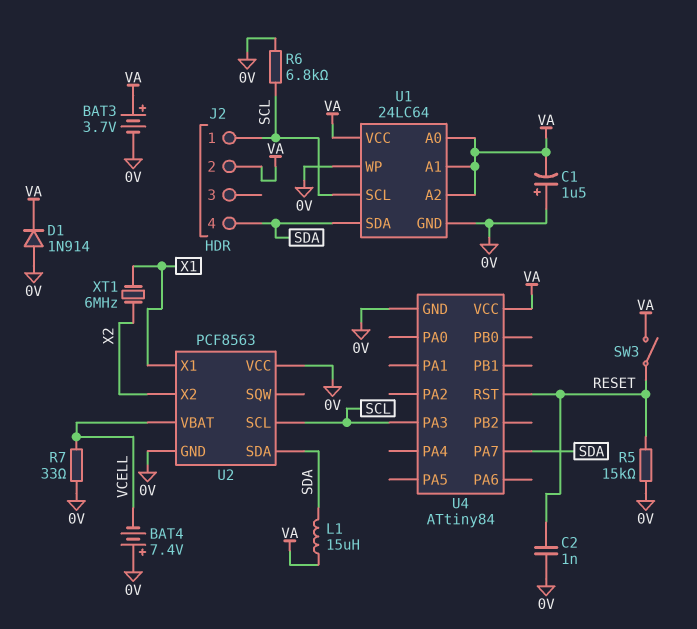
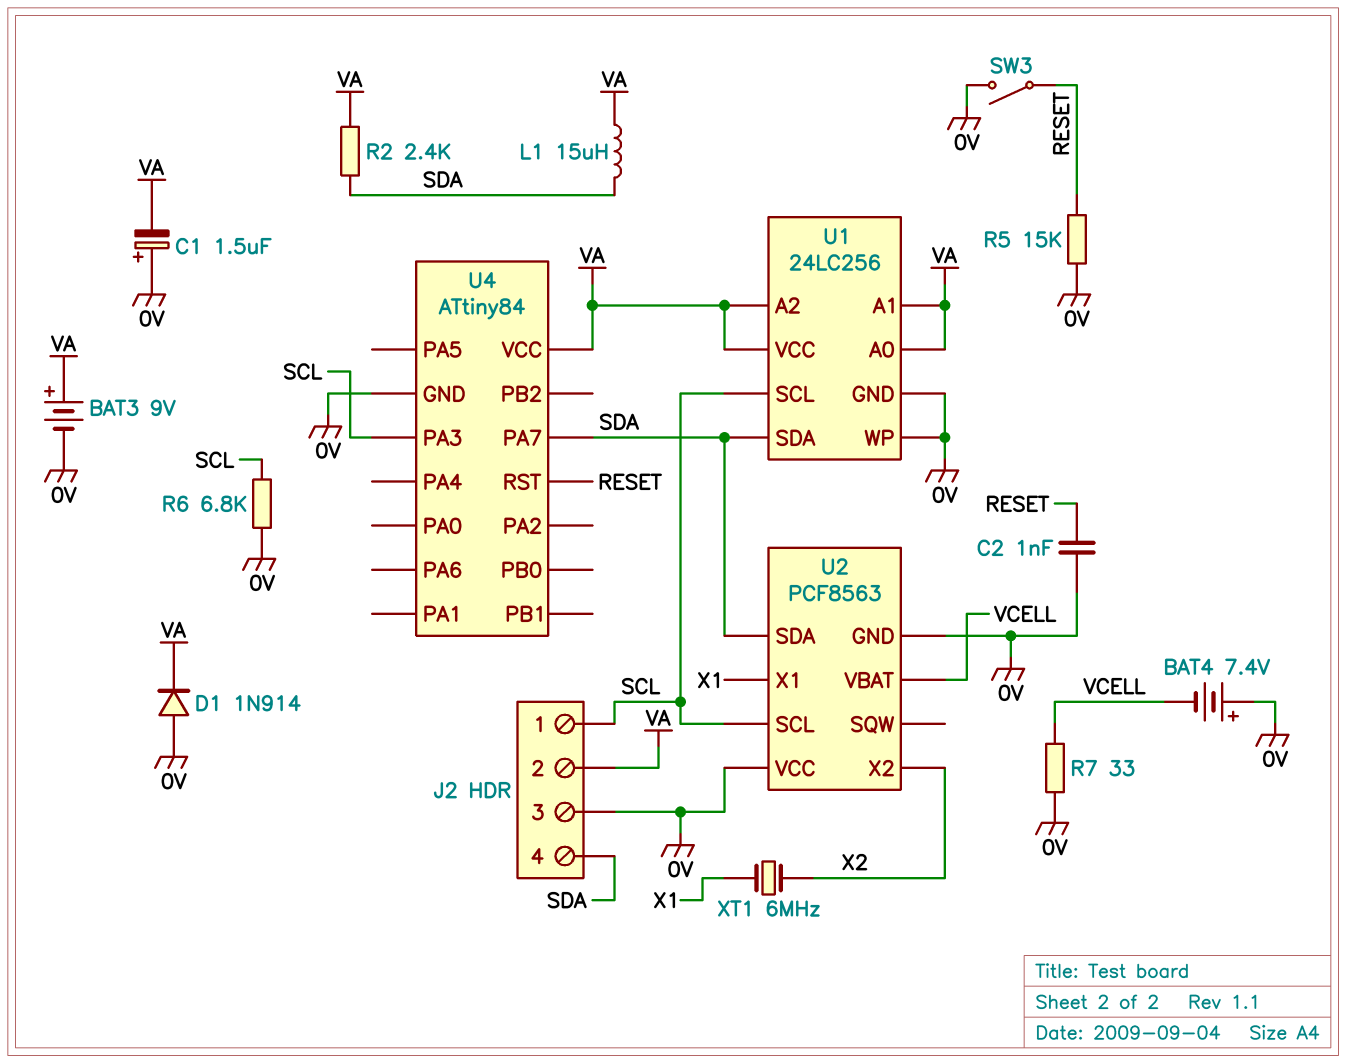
BAT3: 3.7V (plus VA, minus 0V) -> 9V (plus VA, minus 0V)
J2 pin 3: none -> 0V
R2: none -> 2.4k (SDA, VA)
SW3: switch (RESET, VA) -> switch (0V, RESET)
U1: 24LC64 -> 24LC256

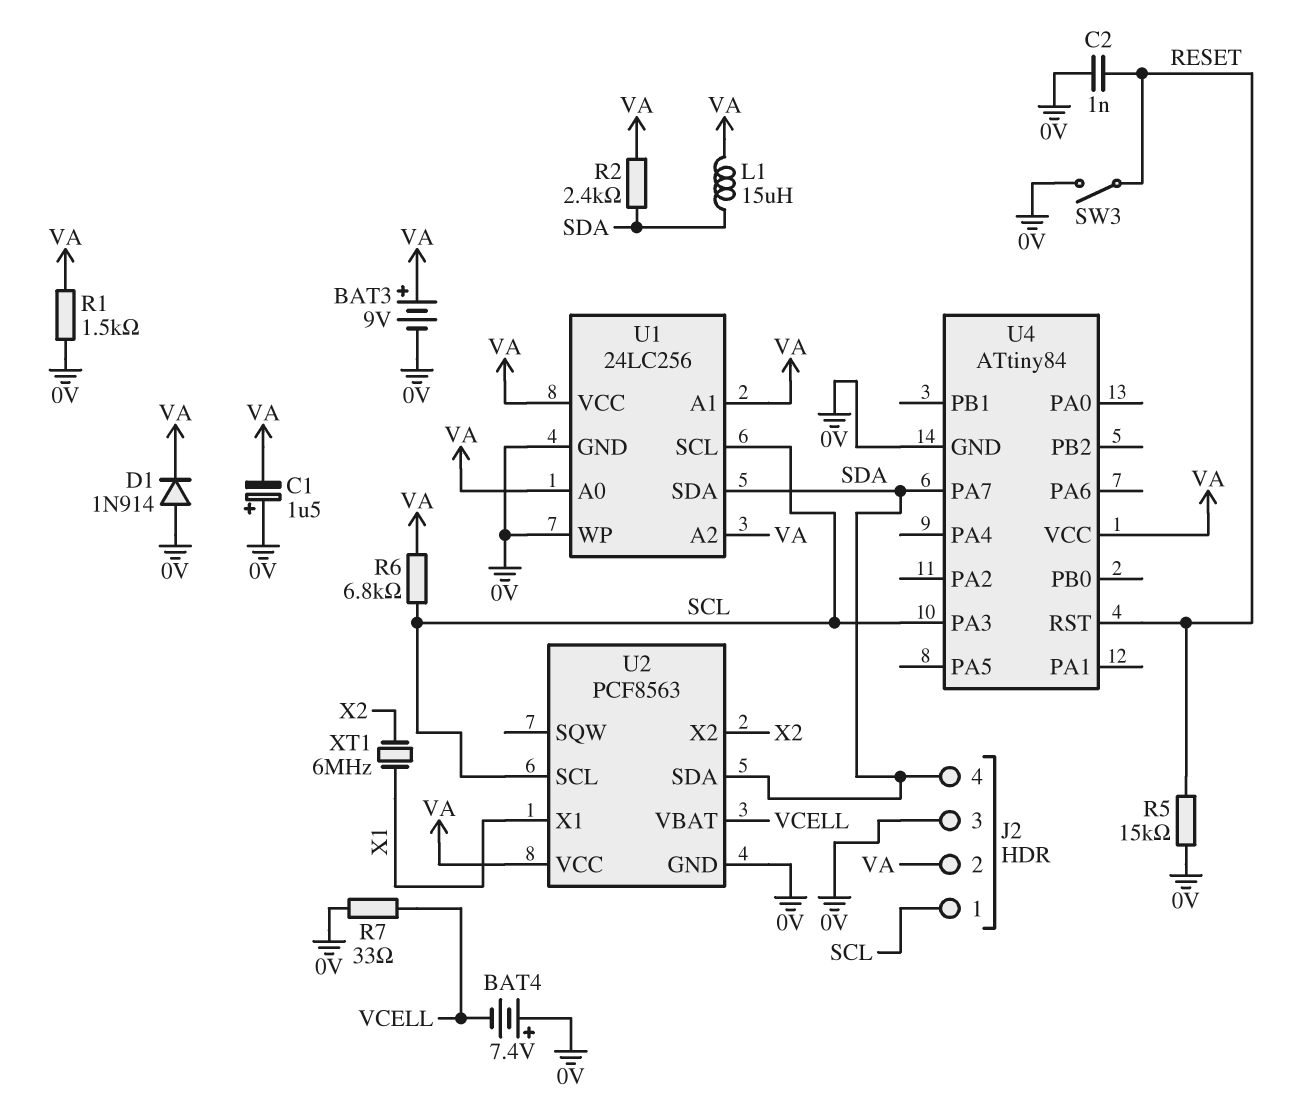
R1: none -> 1.5k (0V, VA)
R6: 6.8k (0V, SCL) -> 6.8k (SCL, VA)
U2 pin VCC: 0V -> VA

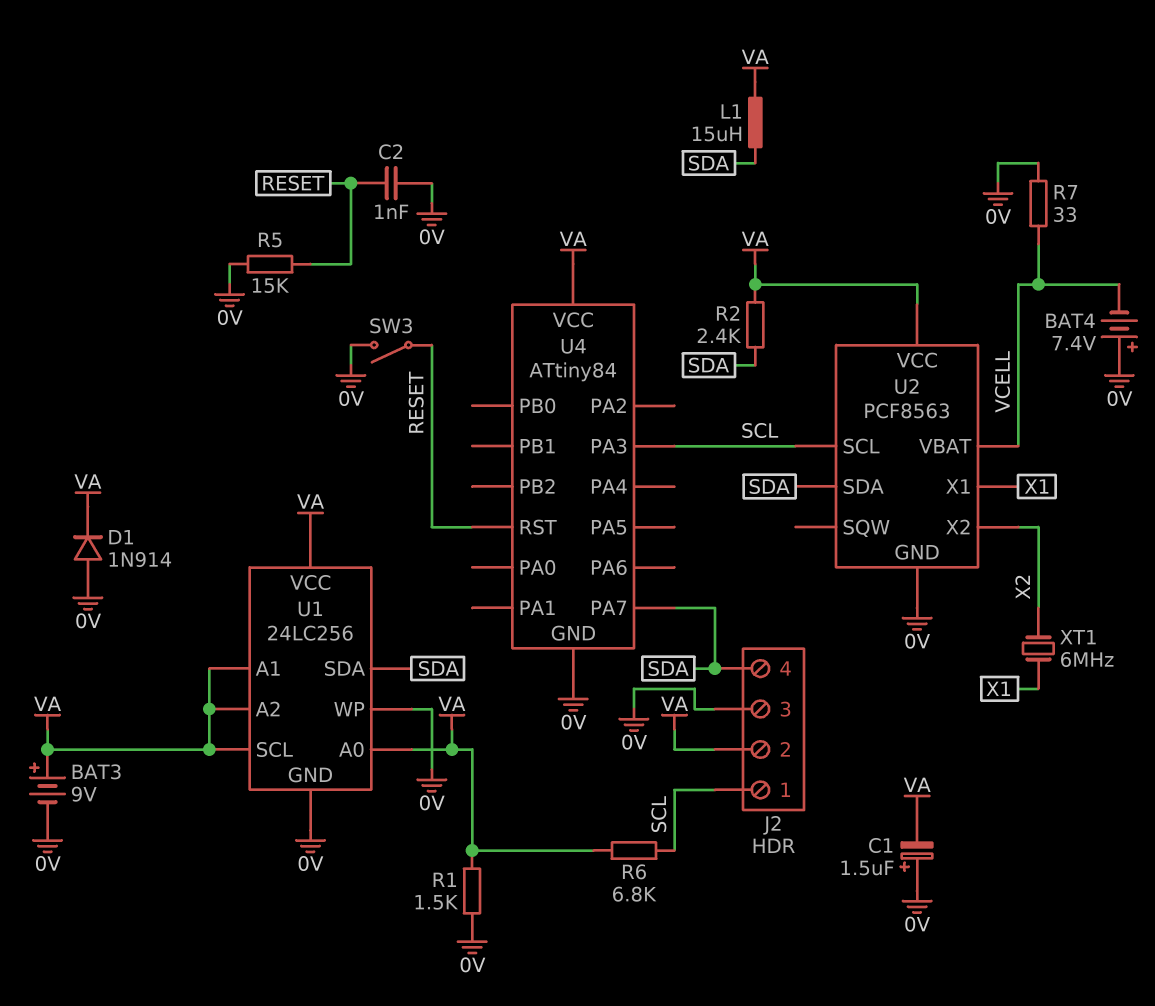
U1 pin SCL: SCL -> VA

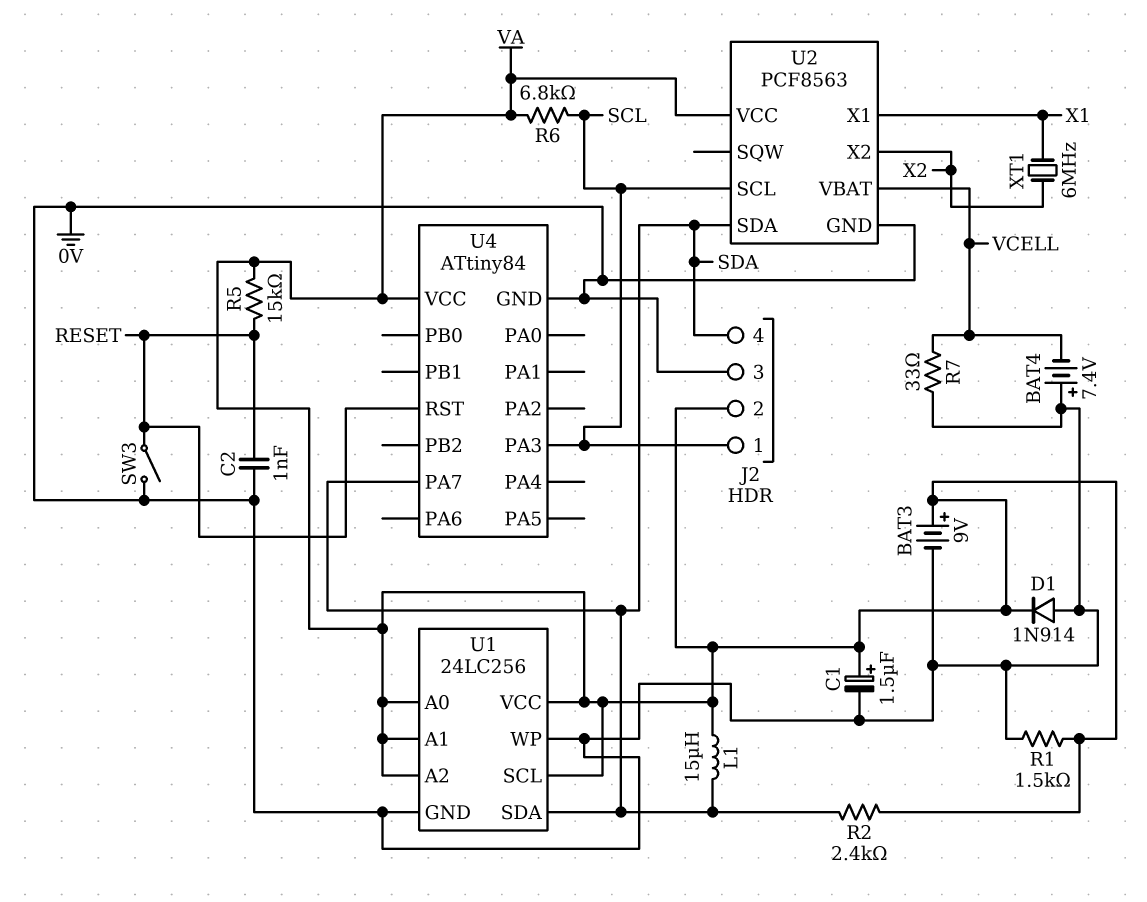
C1: 1.5uF (plus 0V, minus VA) -> 1.5uF (plus VA, minus 0V)
R5: 15k (0V, RESET) -> 15k (RESET, VA)

